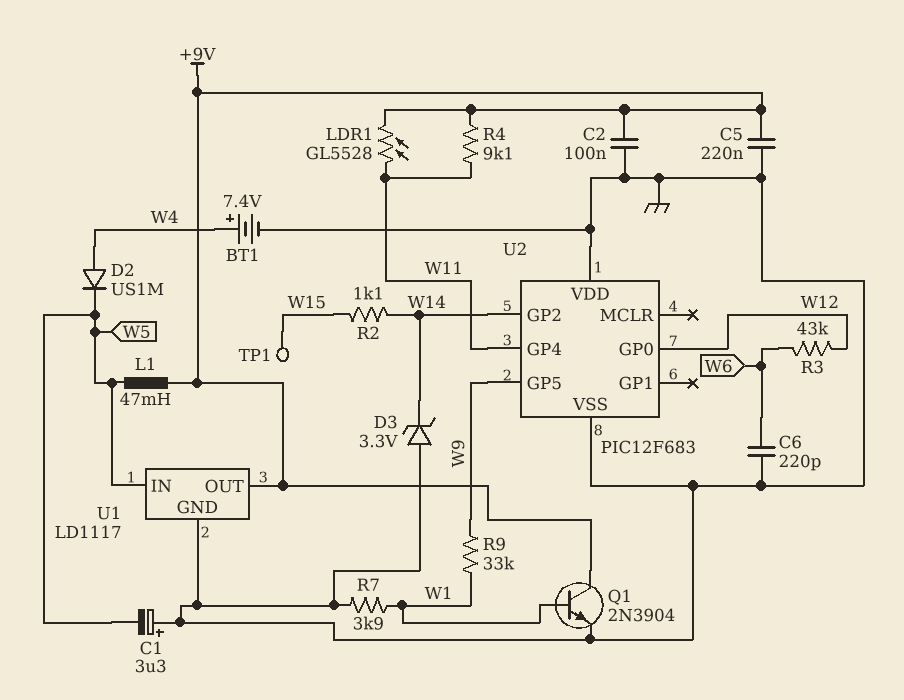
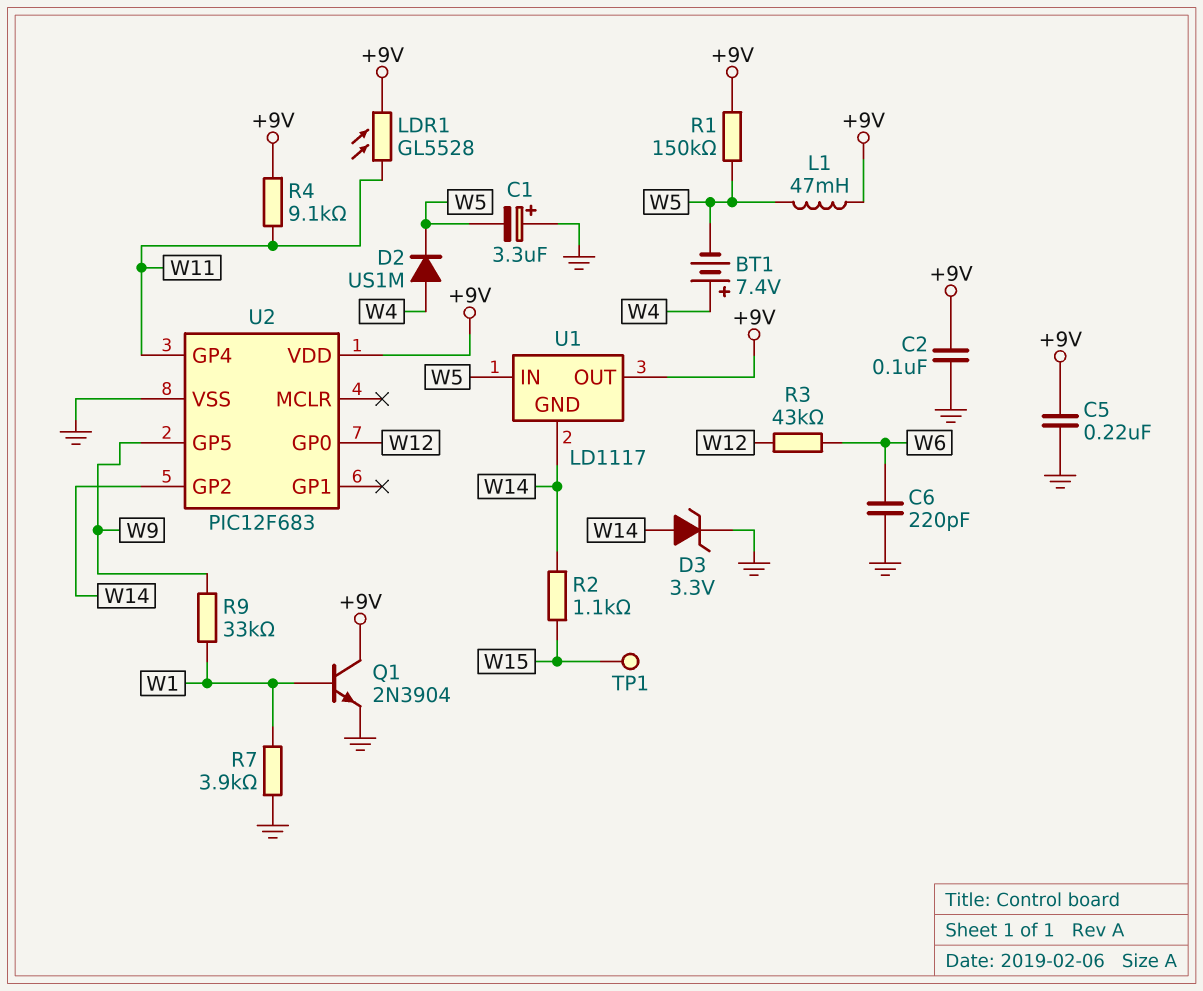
BT1: 7.4V (plus W4, minus GND) -> 7.4V (plus W4, minus W5)
D3: zener 3.3V (A GND, K W14) -> zener 3.3V (A W14, K GND)
R1: none -> 150k (+9V, W5)
U1 pin GND: GND -> W14
U2 pin VDD: GND -> +9V

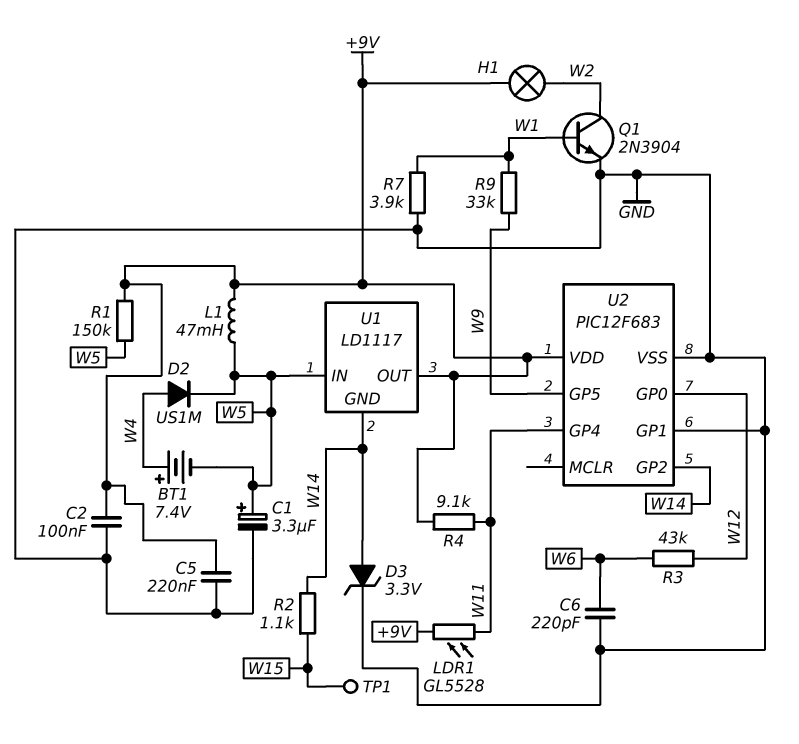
C1: 3.3uF (plus GND, minus W5) -> 3.3uF (plus W5, minus GND)
H1: none -> lamp (+9V, W2)
Q1: NPN 2N3904 (B W1, C +9V, E GND) -> NPN 2N3904 (B W1, C W2, E GND)
U2 pin GP1: none -> GND

